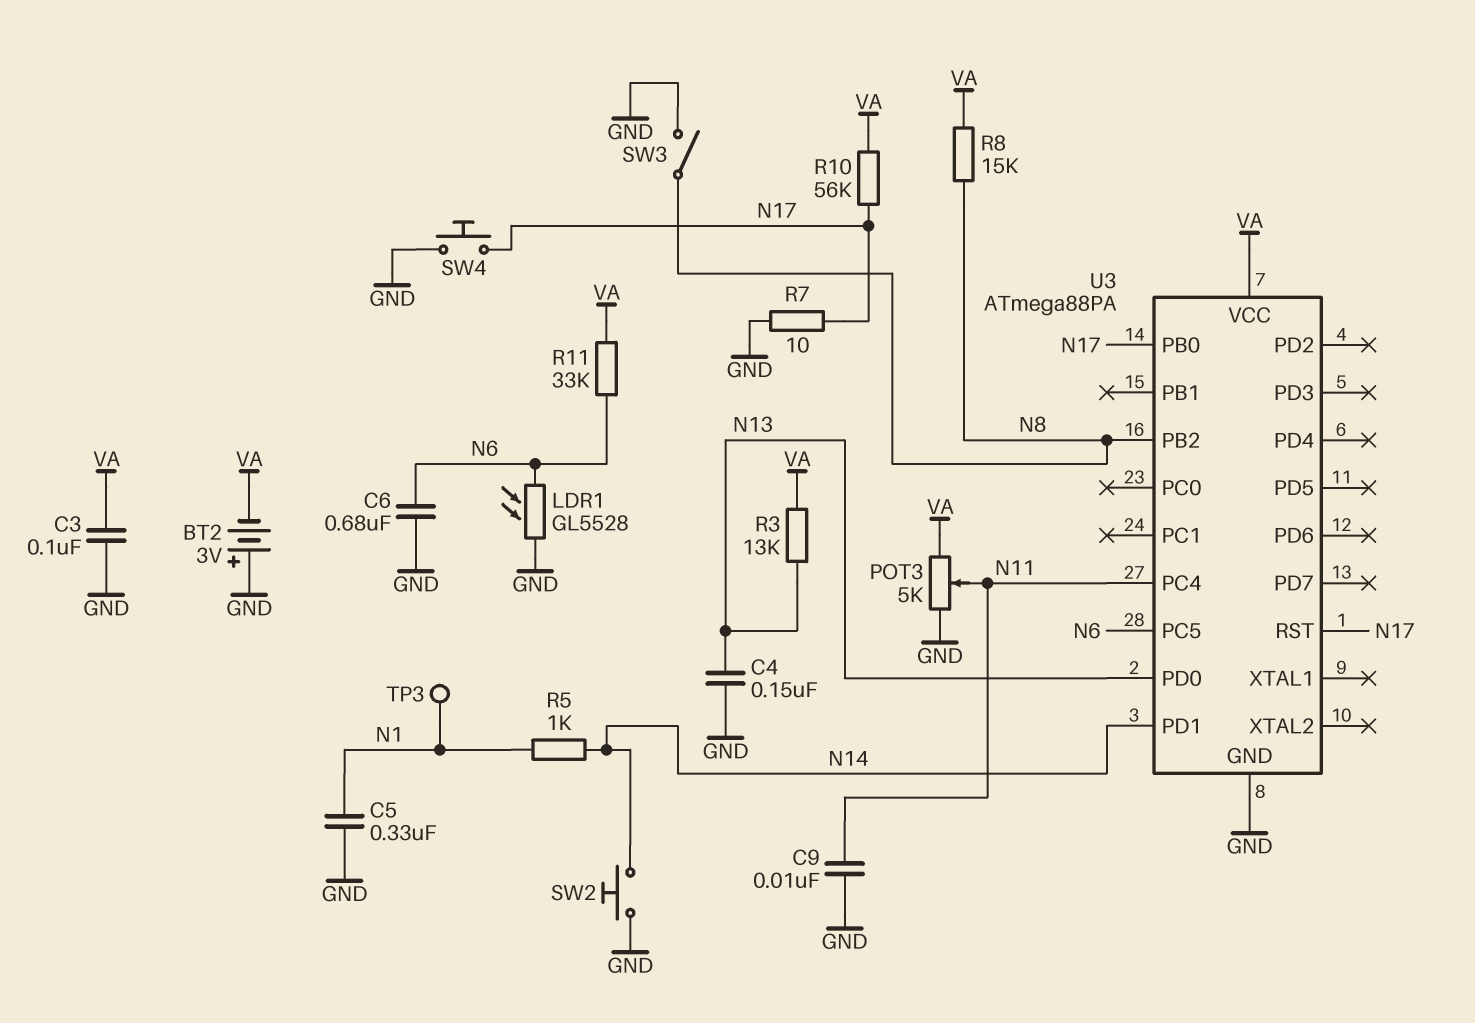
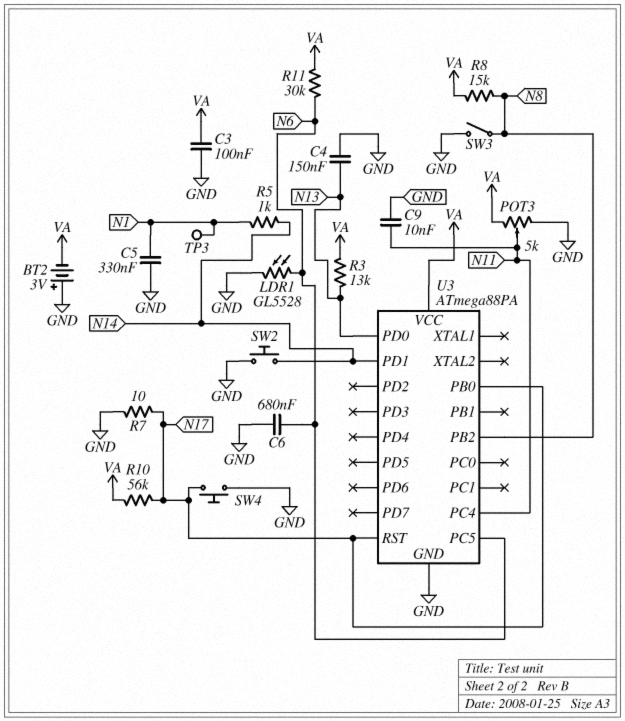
R11: 33k (N6, VA) -> 30k (N6, VA)

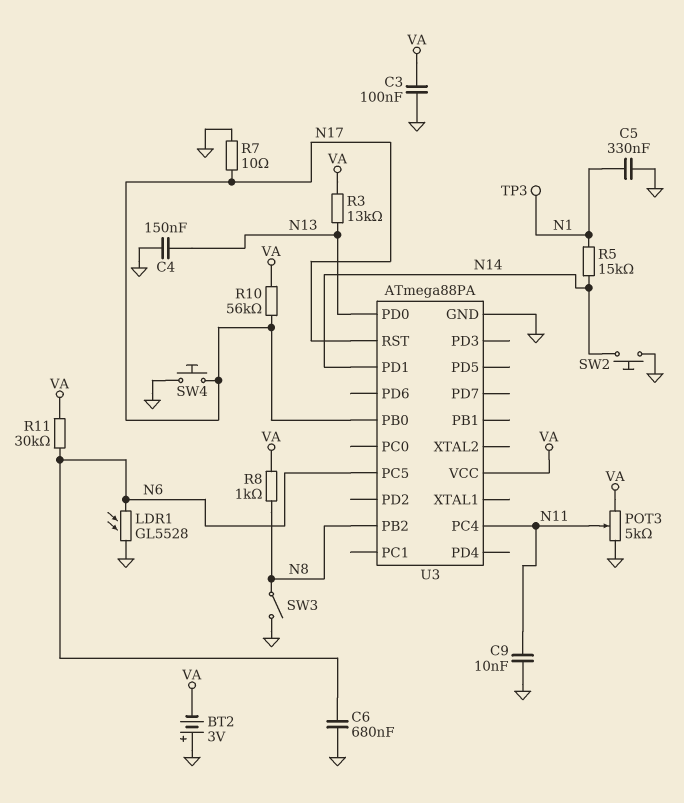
R5: 1k (N1, N14) -> 15k (N1, N14)
R8: 15k (N8, VA) -> 1k (N8, VA)

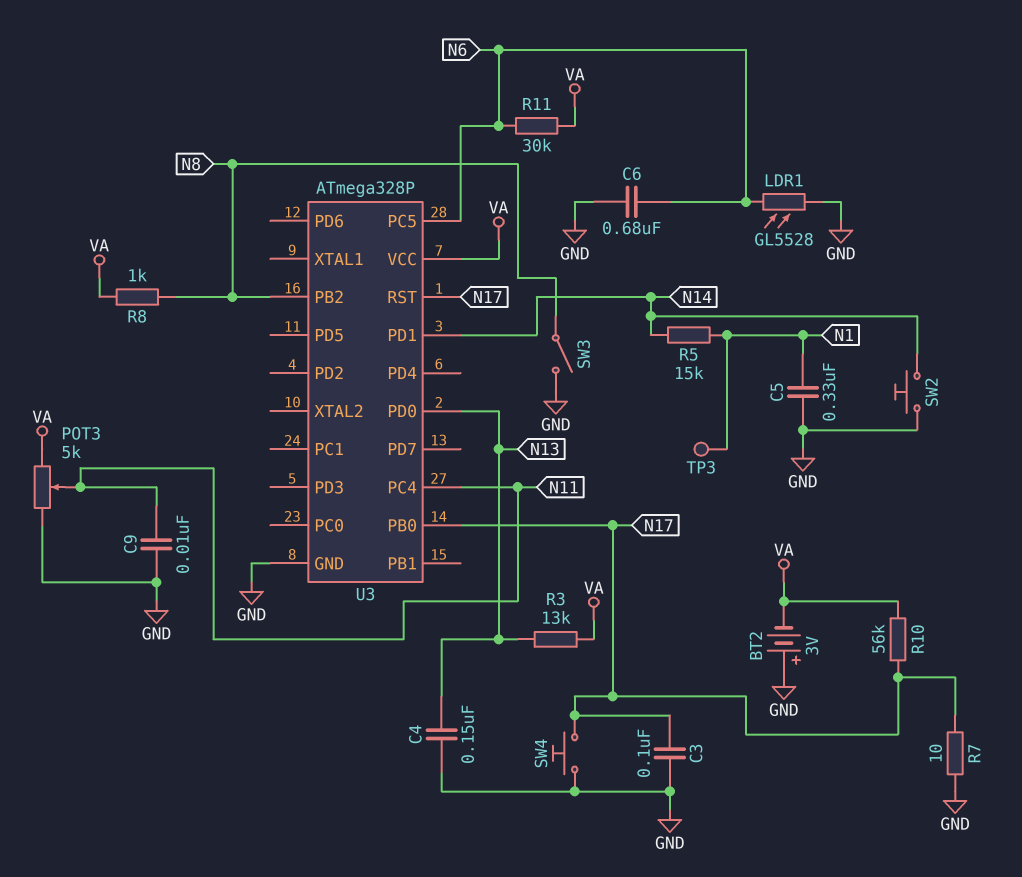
C3: 100nF (GND, VA) -> 100nF (GND, N17)
U3: ATmega88PA -> ATmega328P

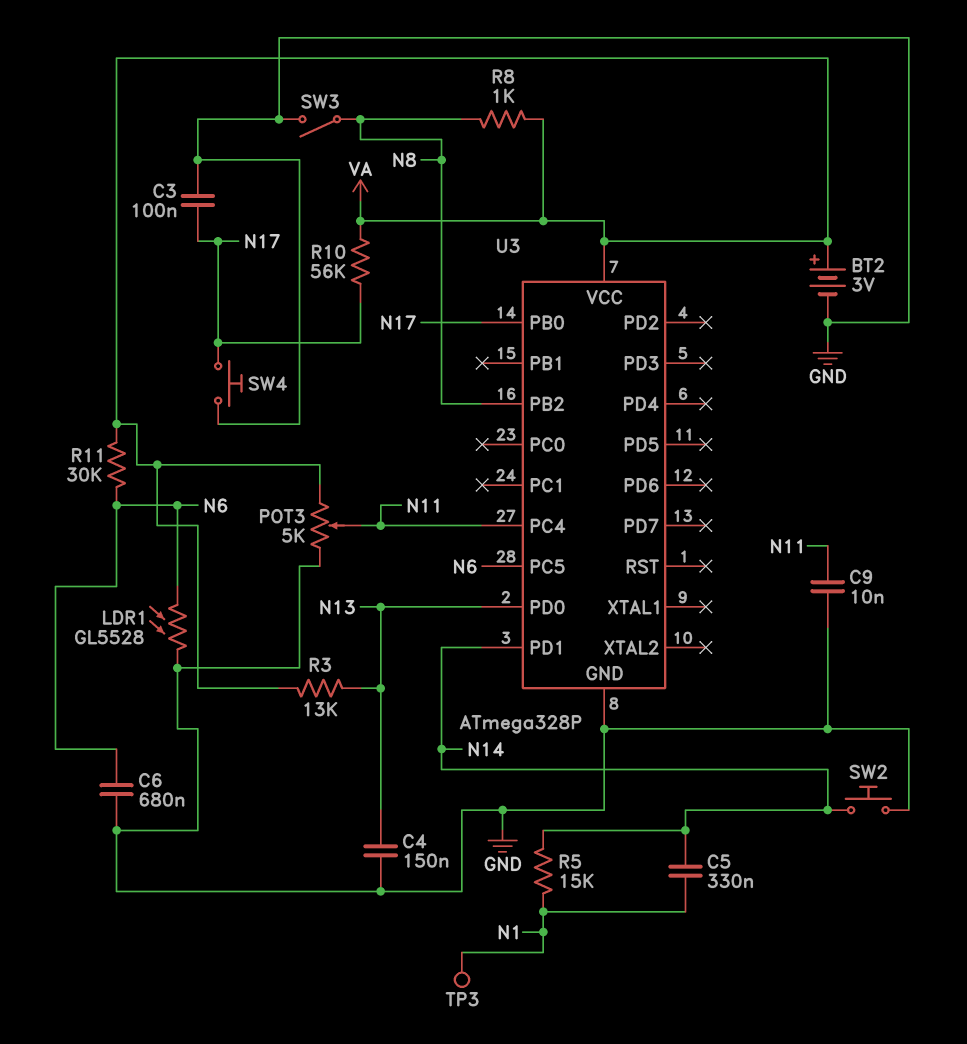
BT2: 3V (plus GND, minus VA) -> 3V (plus VA, minus GND)
C5: 330nF (GND, N1) -> 330nF (N1, N14)
R7: 10 (GND, N17) -> none
U3 pin RST: N17 -> none

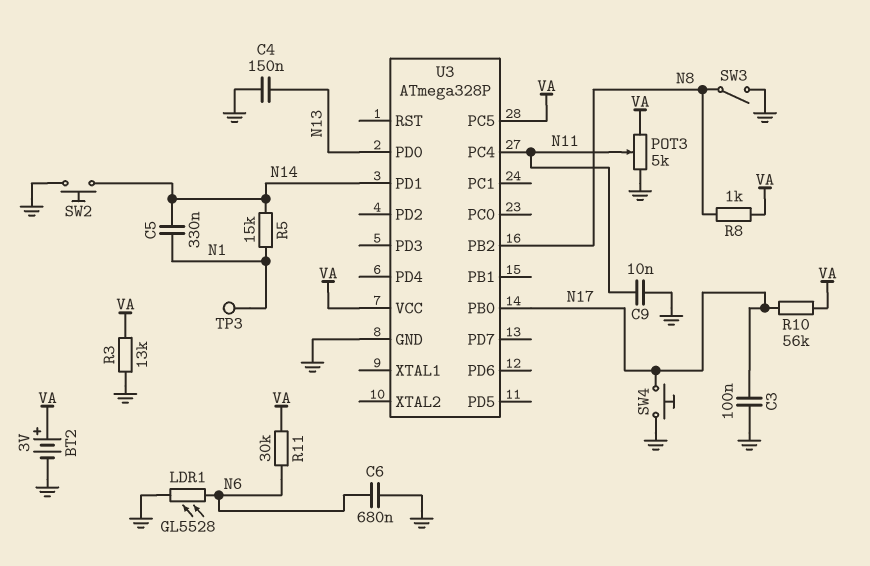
R3: 13k (N13, VA) -> 13k (GND, VA)
U3 pin PC5: N6 -> VA

